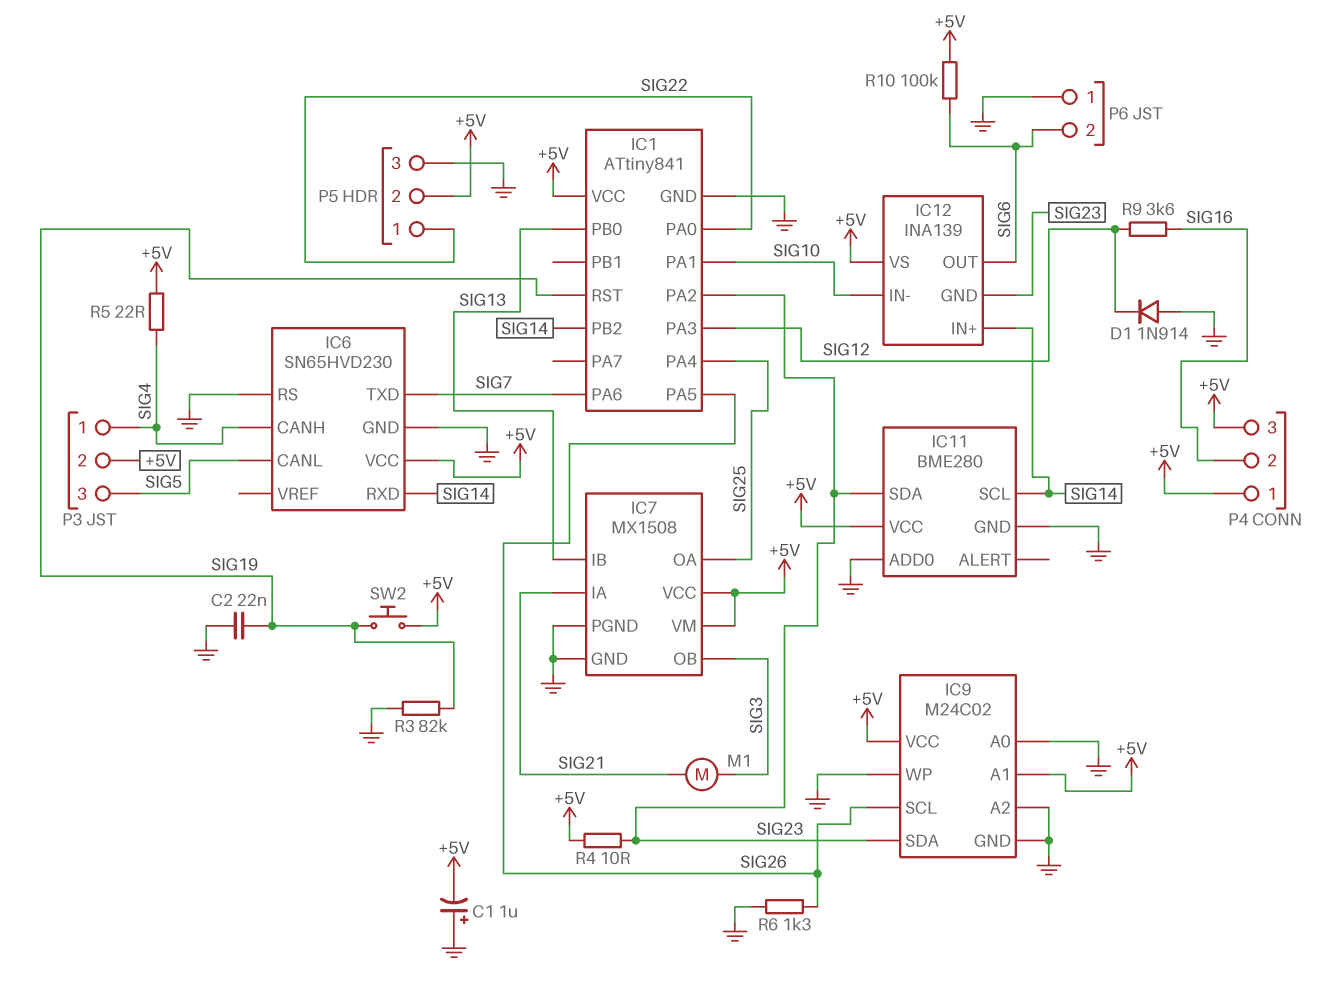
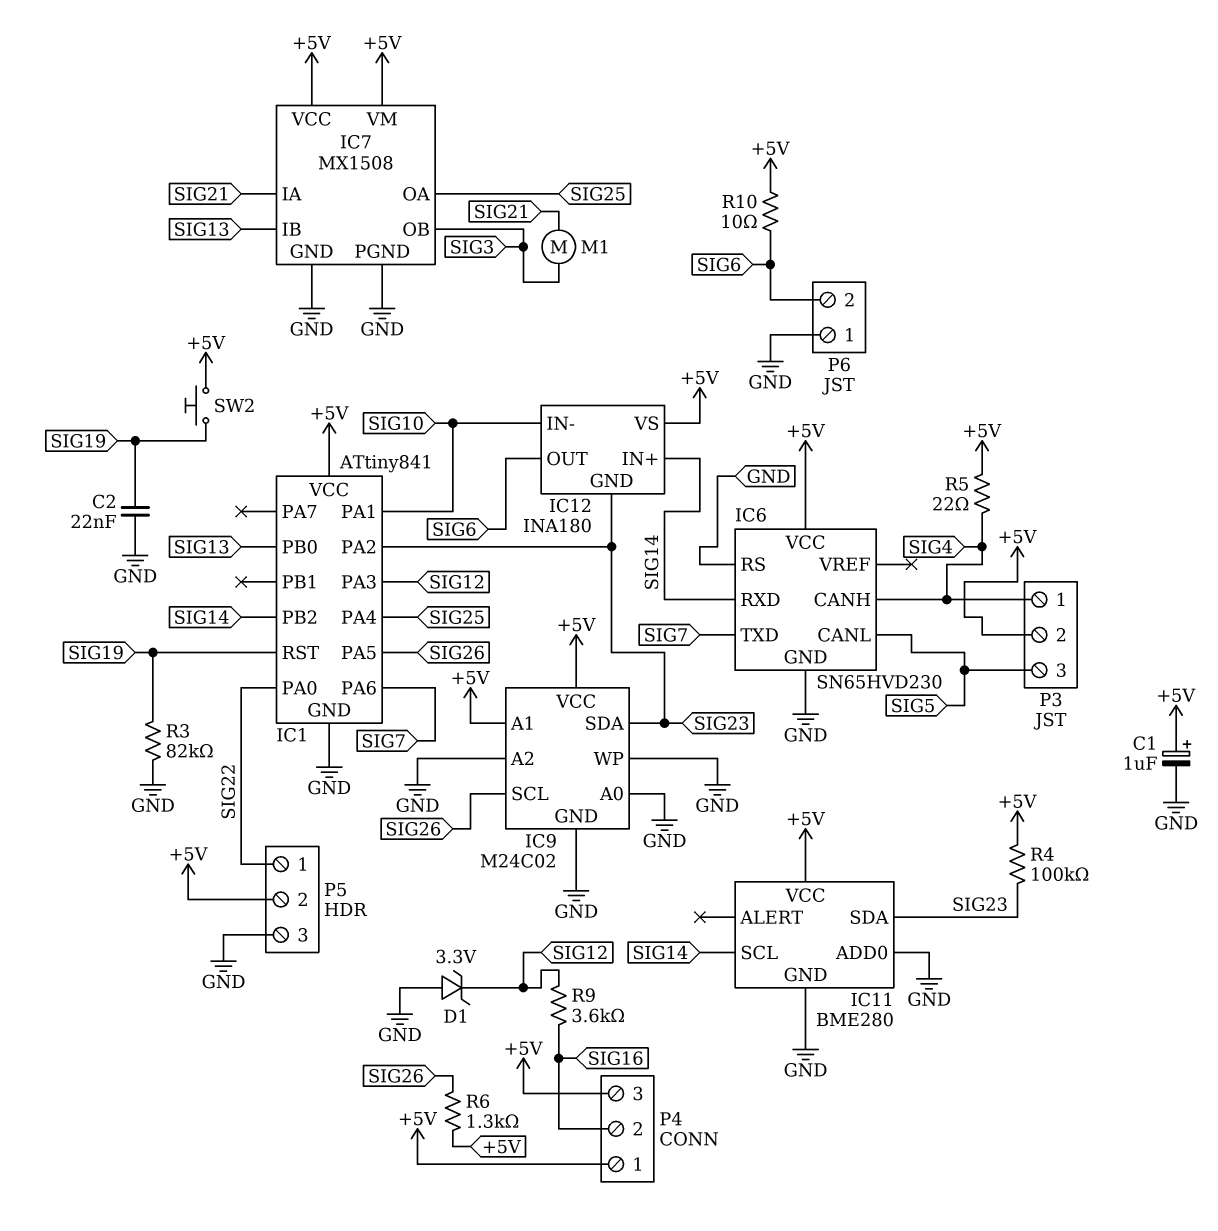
C1: 1uF (plus GND, minus +5V) -> 1uF (plus +5V, minus GND)
D1: diode 1N914 (A GND, K SIG12) -> zener 3.3V (A GND, K SIG12)
IC12: INA139 -> INA180
R4: 10 (+5V, SIG23) -> 100k (+5V, SIG23)
R6: 1.3k (GND, SIG26) -> 1.3k (+5V, SIG26)
R10: 100k (+5V, SIG6) -> 10 (+5V, SIG6)

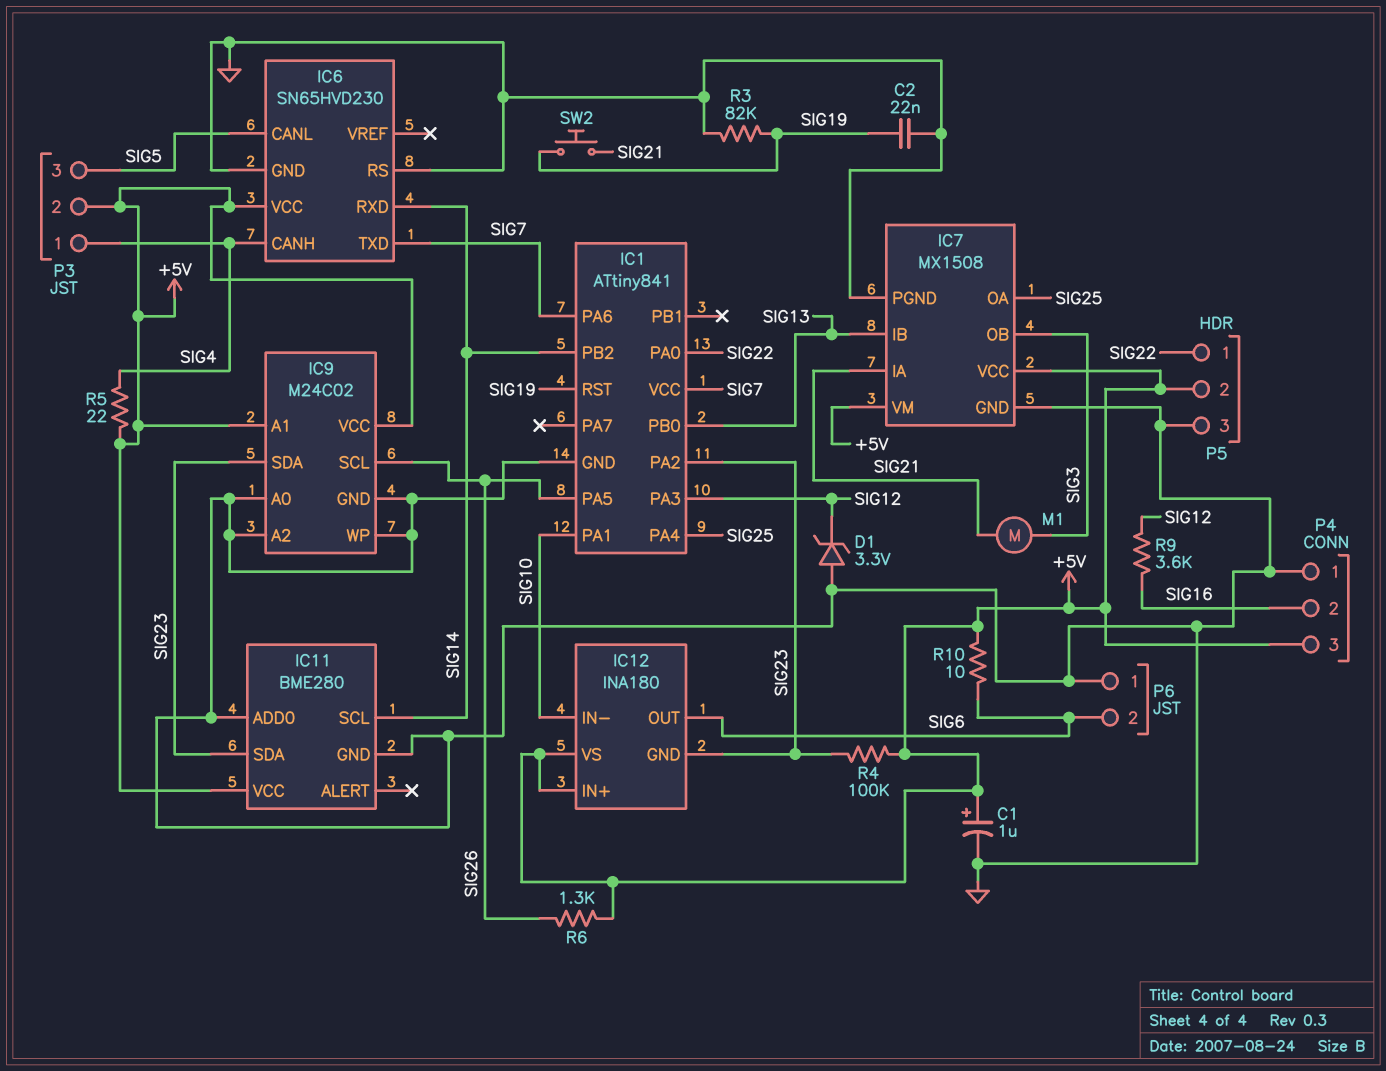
IC1 pin VCC: +5V -> SIG7
IC12 pin IN+: SIG14 -> +5V
P4 pin 1: +5V -> GND
SW2: button (+5V, SIG19) -> button (SIG19, SIG21)

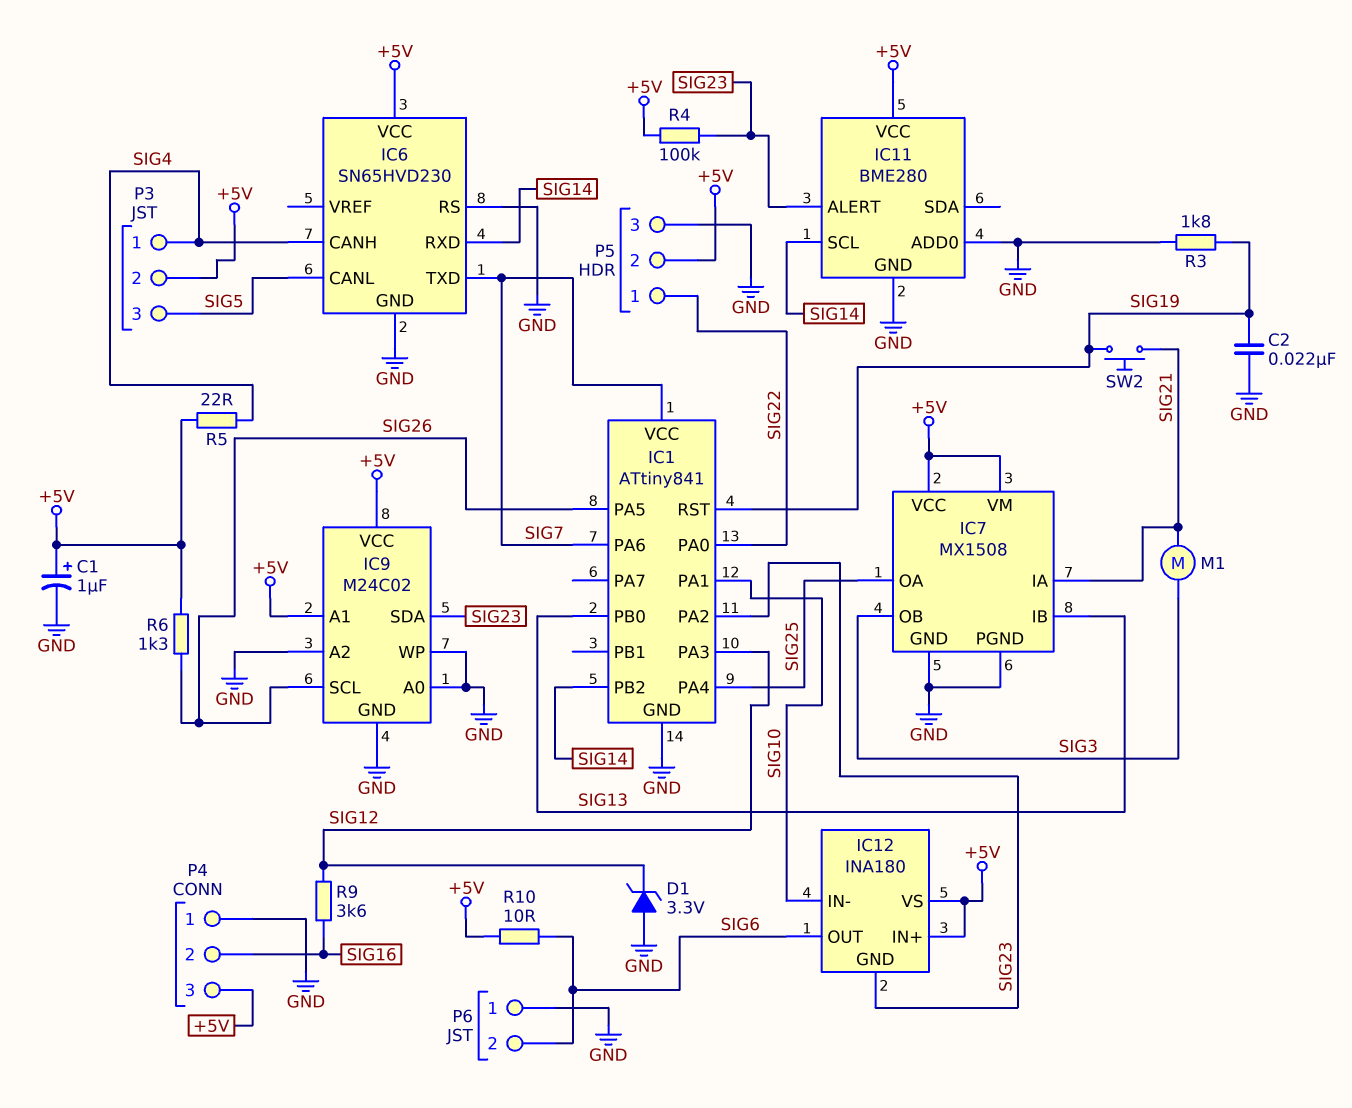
IC11 pin ALERT: none -> SIG23
IC11 pin SDA: SIG23 -> none
R3: 82k (GND, SIG19) -> 1.8k (GND, SIG19)

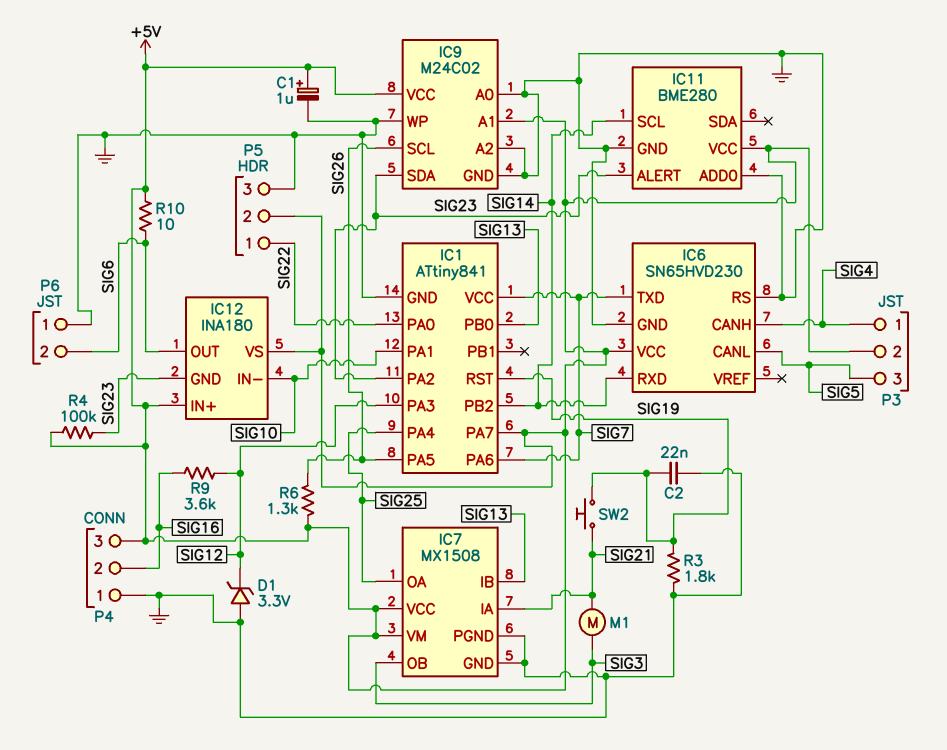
IC1 pin PA7: none -> +5V
R5: 22 (+5V, SIG4) -> none

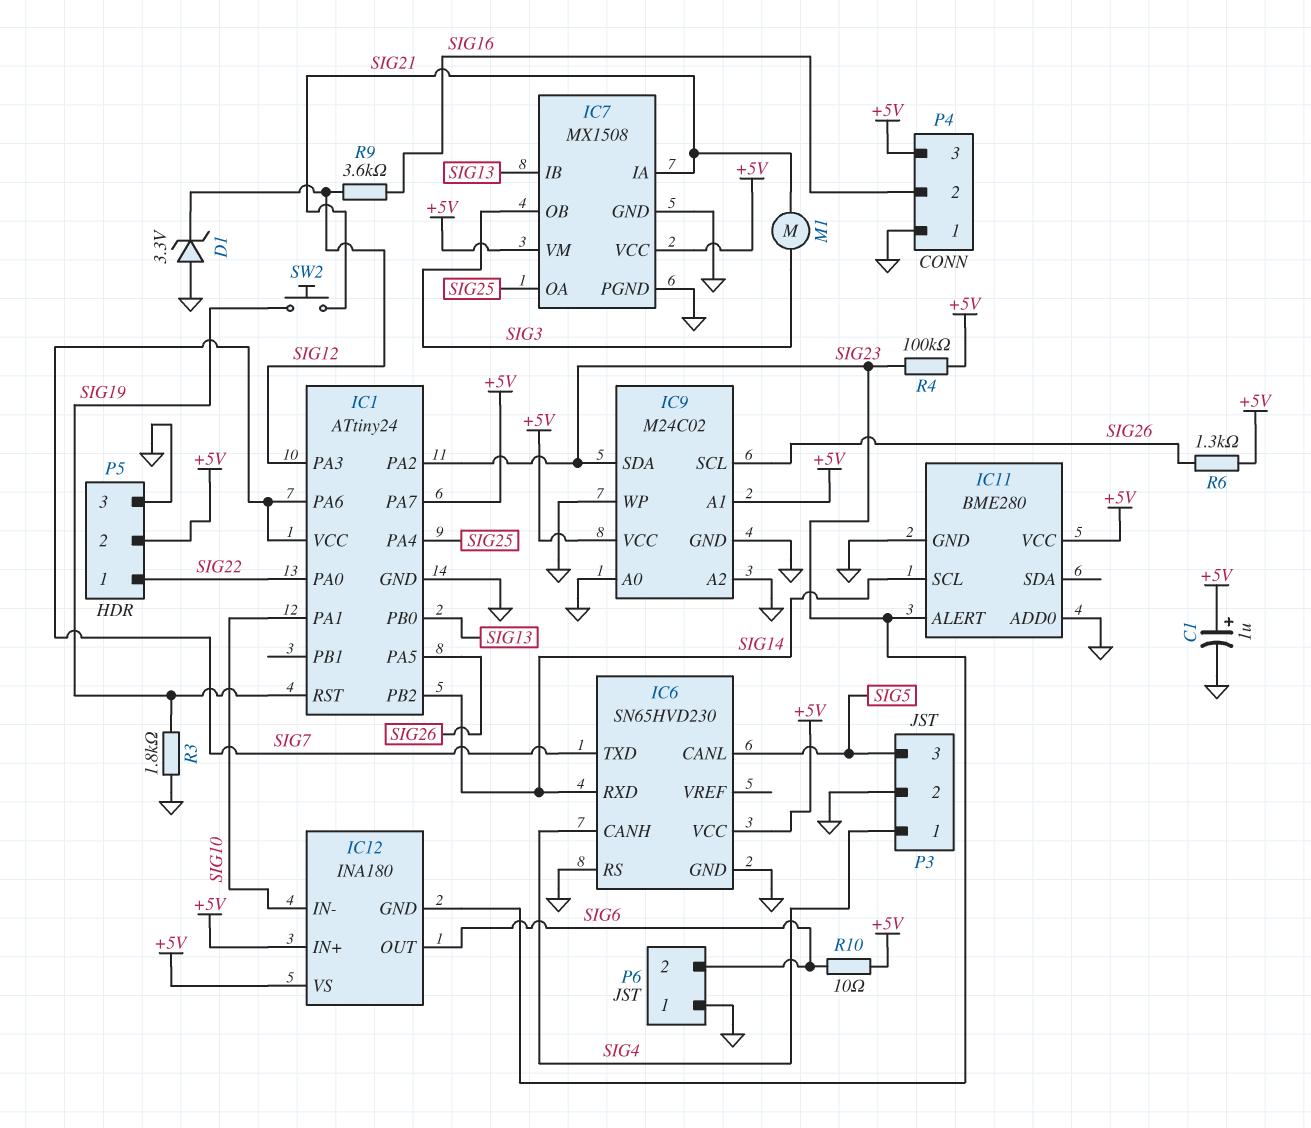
C2: 22nF (GND, SIG19) -> none
IC1: ATtiny841 -> ATtiny24
P3 pin 2: +5V -> GND

